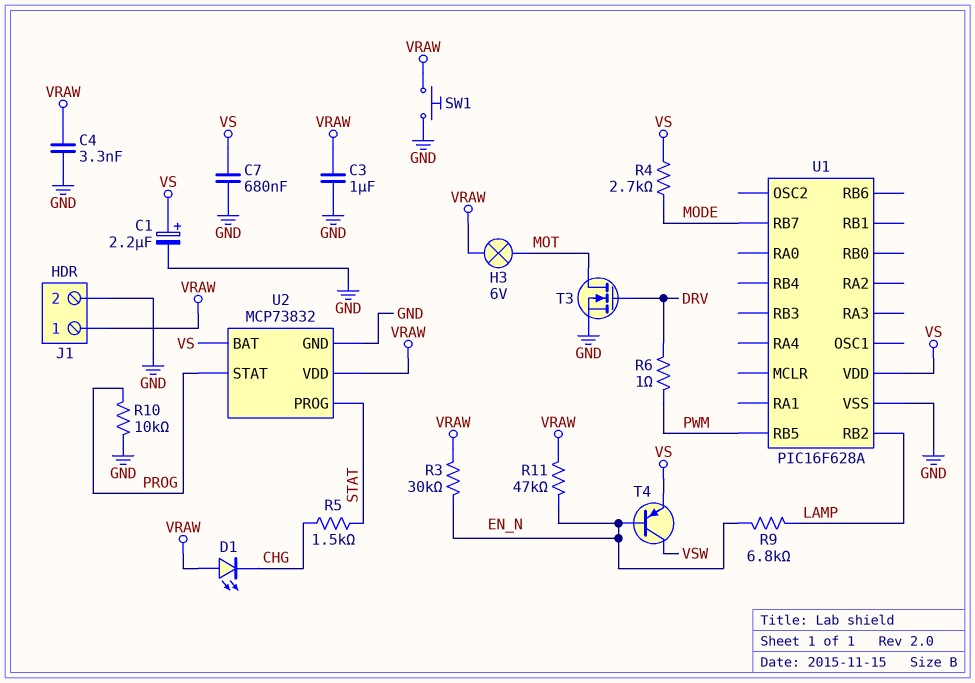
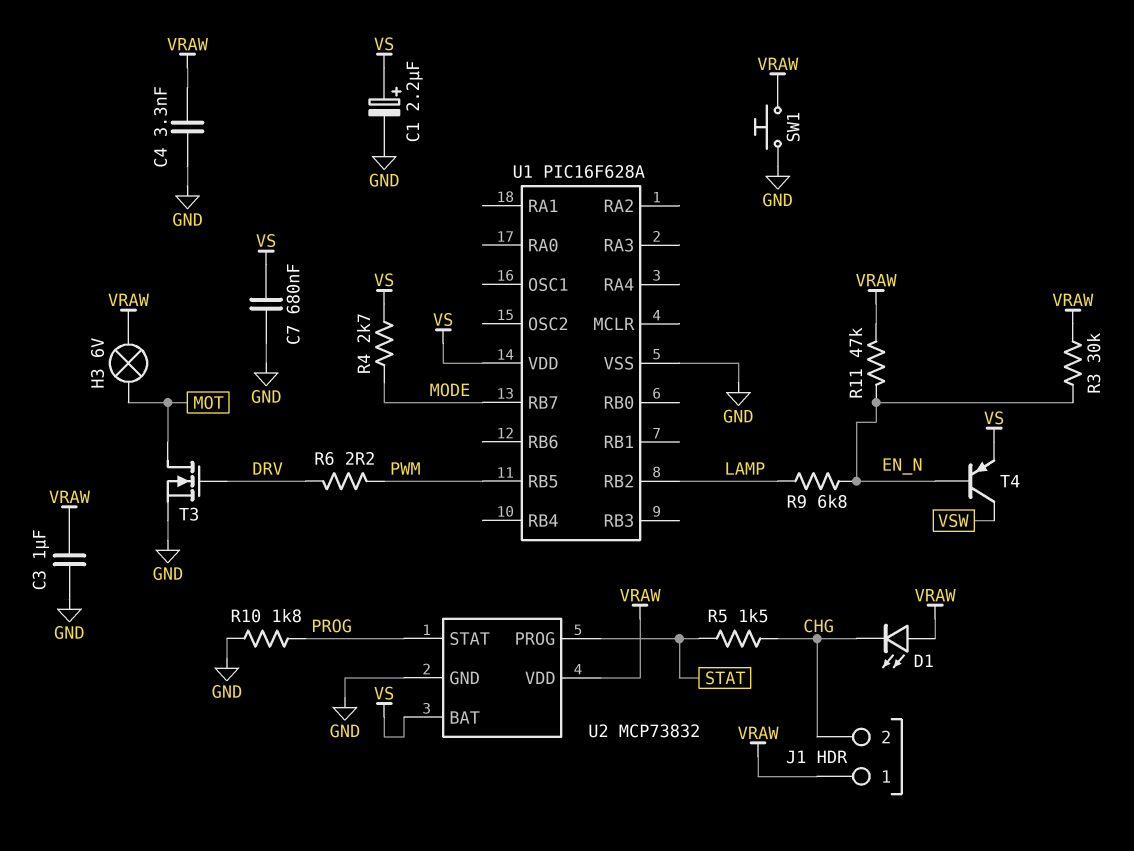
J1 pin 2: GND -> CHG
R6: 1 (DRV, PWM) -> 2.2 (DRV, PWM)
R10: 10k (GND, PROG) -> 1.8k (GND, PROG)

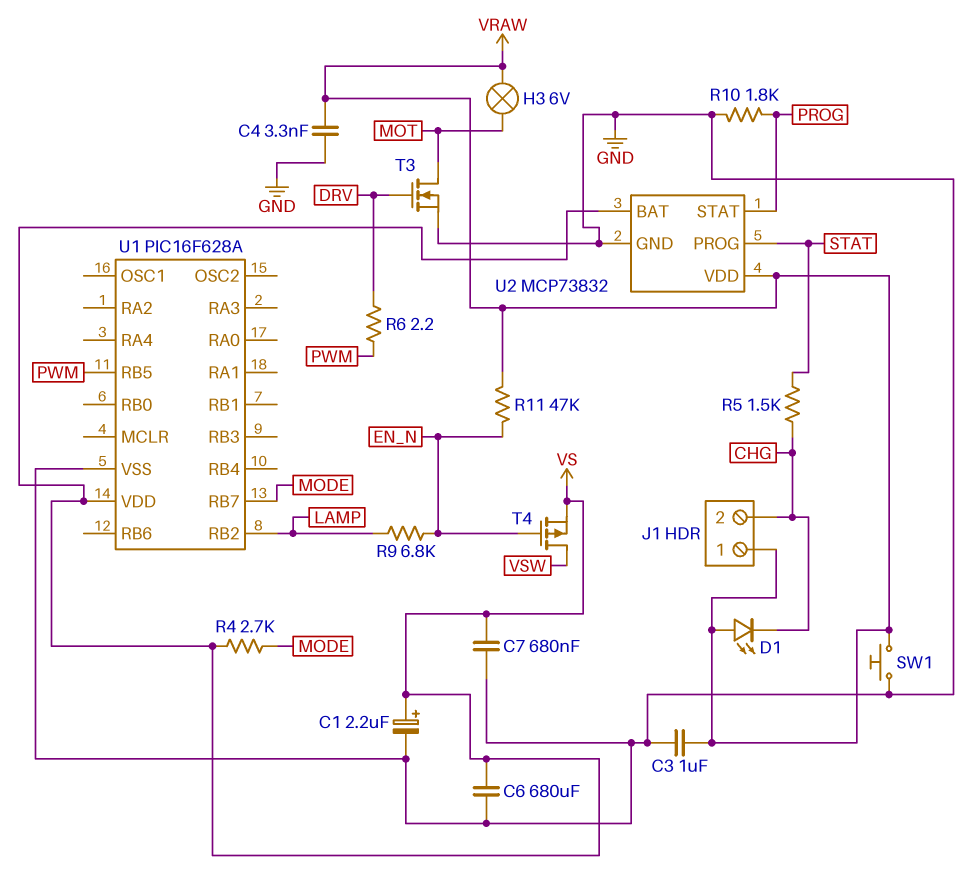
C6: none -> 680uF (GND, VS)
R3: 30k (EN_N, VRAW) -> none
T4: PNP (B EN_N, C VSW, E VS) -> PMOS (G EN_N, D VSW, S VS)

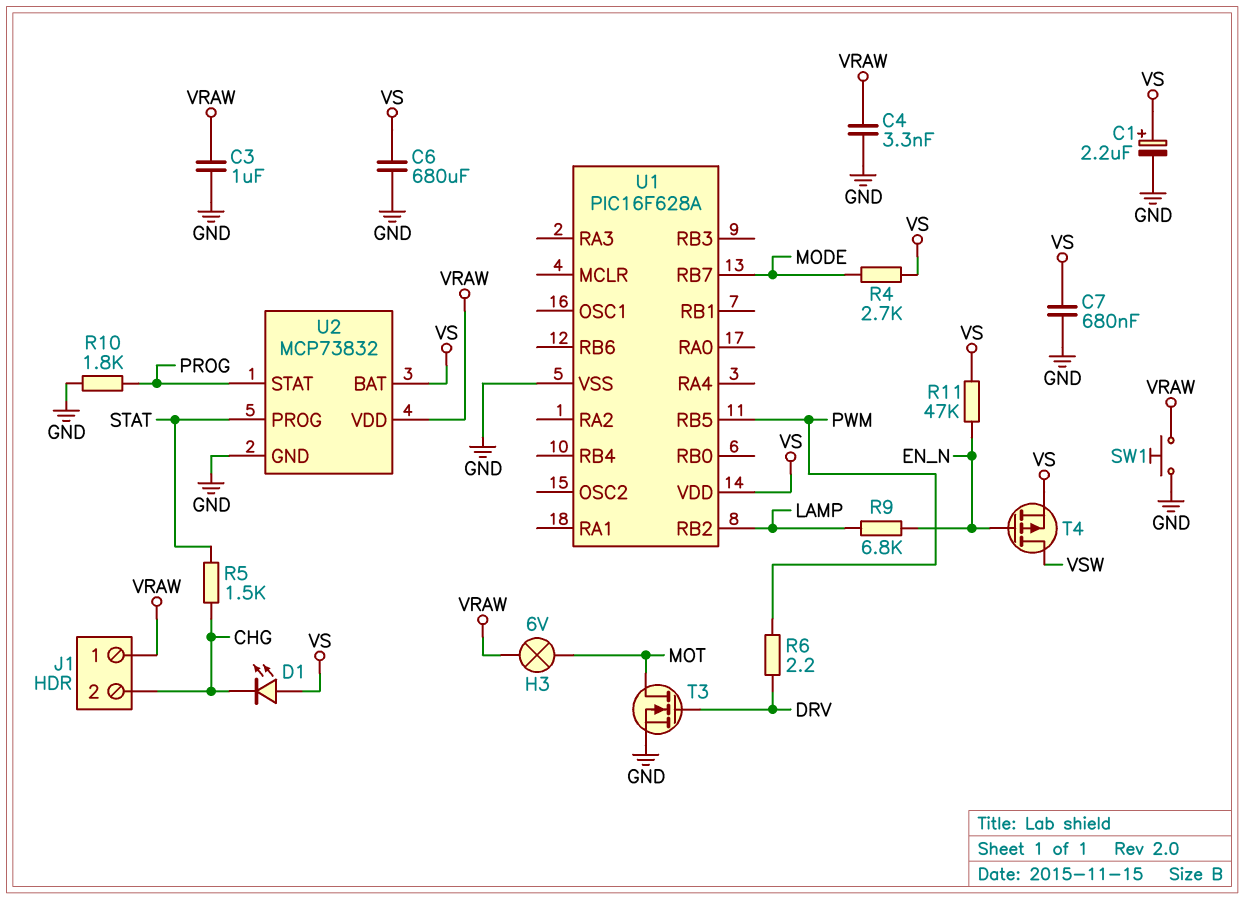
D1: LED (A VRAW, K CHG) -> LED (A VS, K CHG)
R11: 47k (EN_N, VRAW) -> 47k (EN_N, VS)

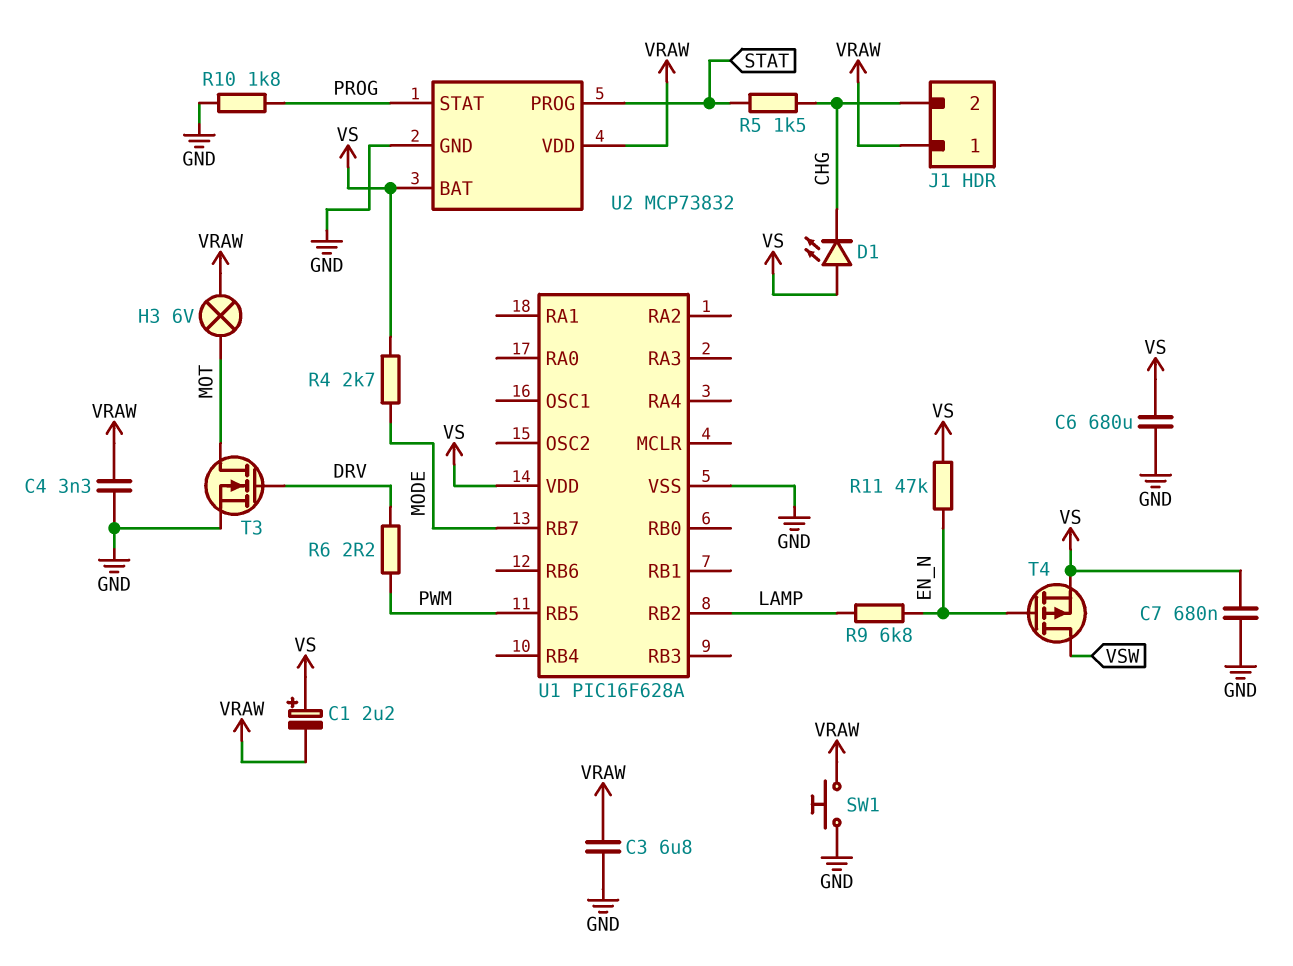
C1: 2.2uF (plus VS, minus GND) -> 2.2uF (plus VS, minus VRAW)
C3: 1uF (GND, VRAW) -> 6.8uF (GND, VRAW)

